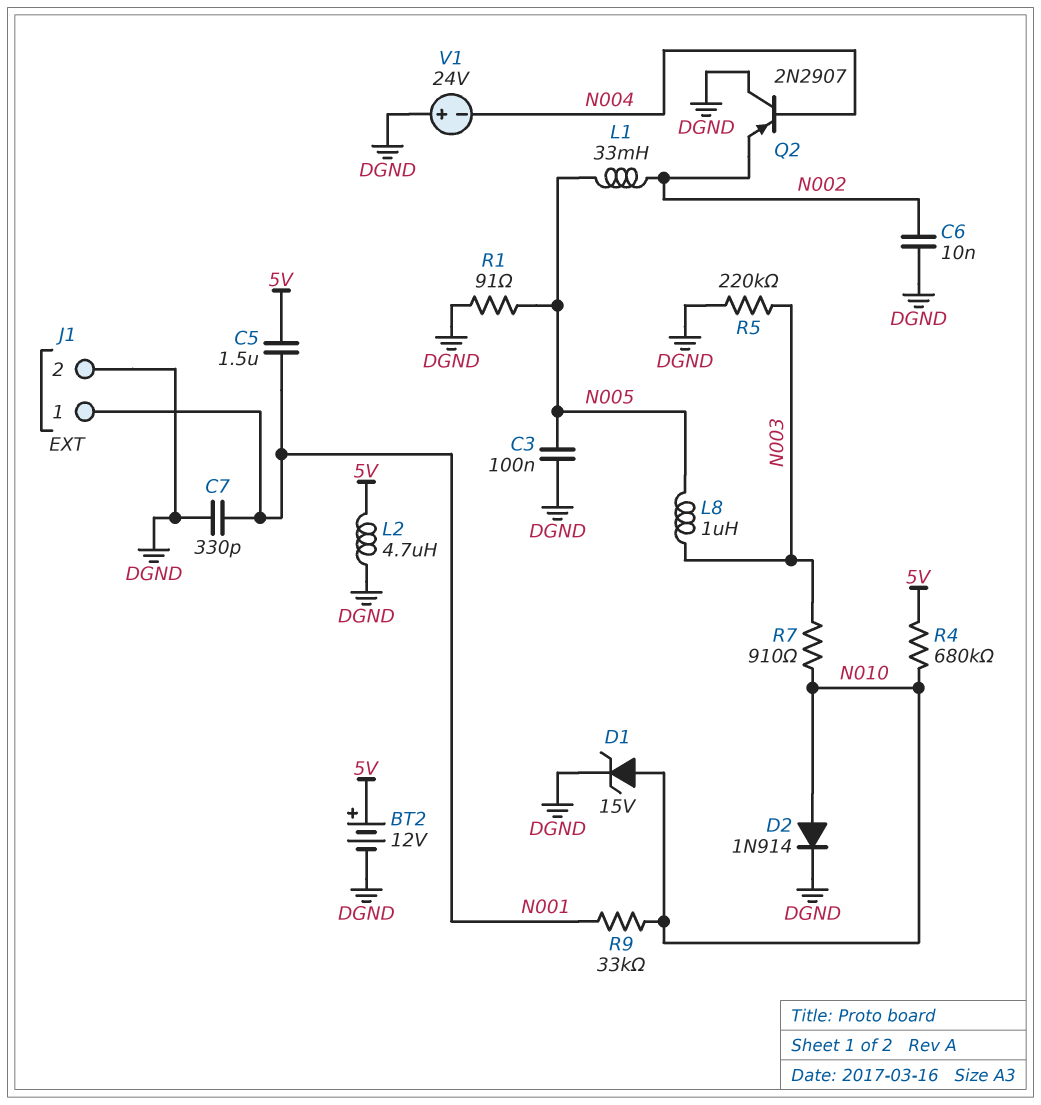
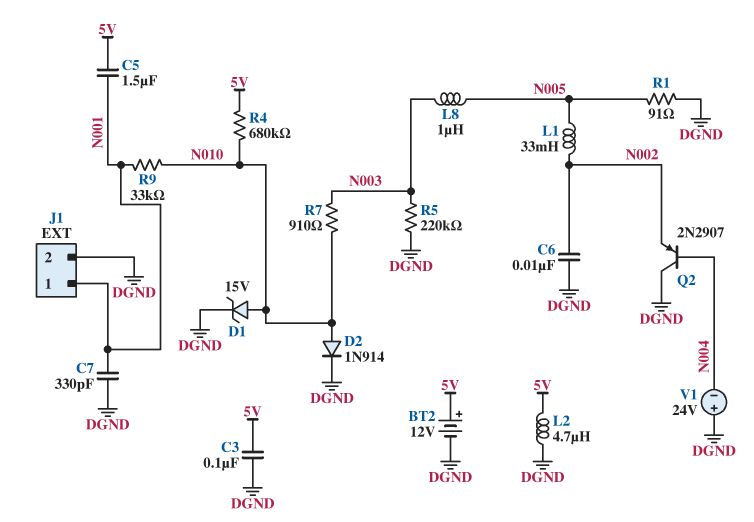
C3: 100nF (DGND, N005) -> 100nF (5V, DGND)

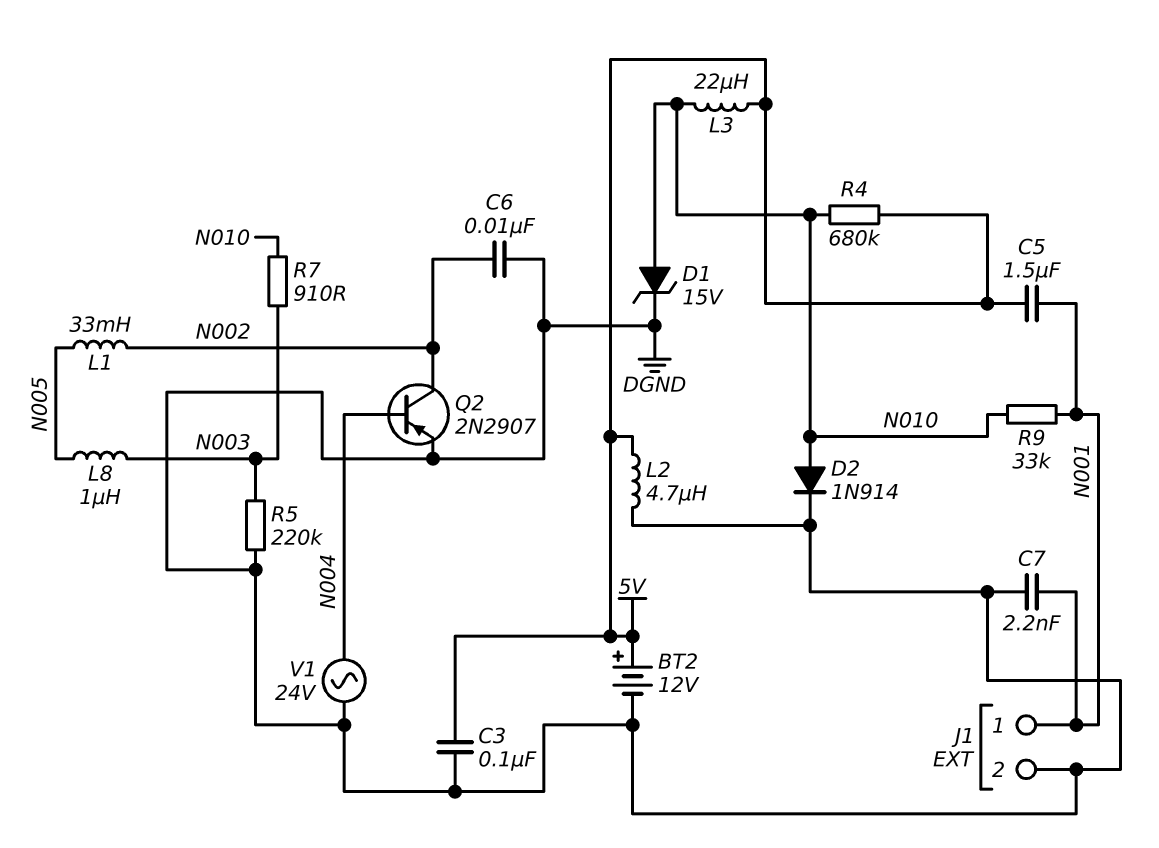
C7: 330pF (DGND, N001) -> 2.2nF (DGND, N001)
L3: none -> 22uH (5V, N010)
Q2: PNP 2N2907 (B N004, C DGND, E N002) -> PNP 2N2907 (B N004, C N002, E DGND)
R1: 91 (DGND, N005) -> none
V1: 24V (plus DGND, minus N004) -> AC 24V (DGND, N004)

